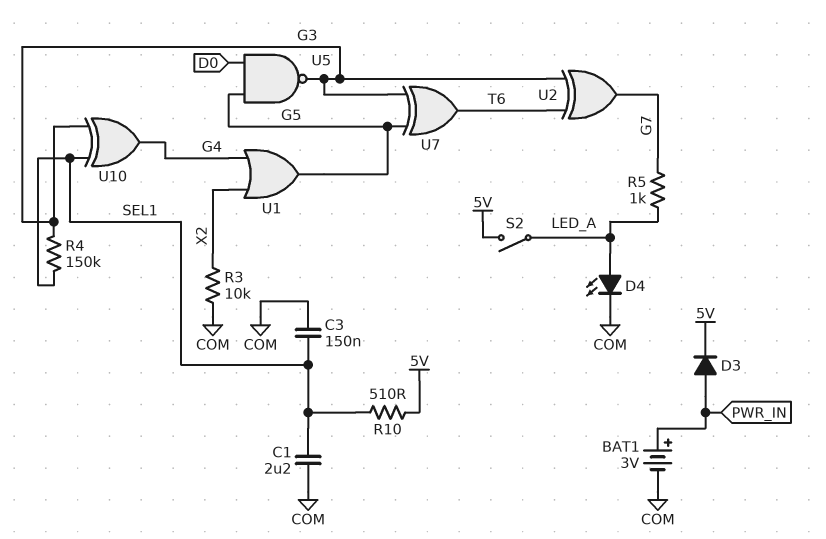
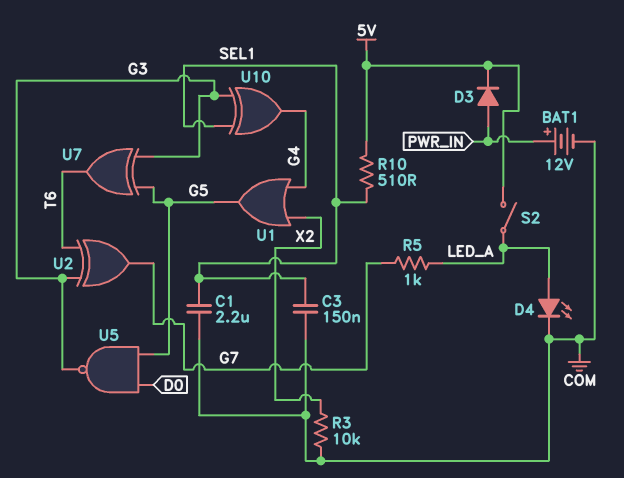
BAT1: 3V (plus PWR_IN, minus COM) -> 12V (plus PWR_IN, minus COM)
R4: 150k (G3, SEL1) -> none

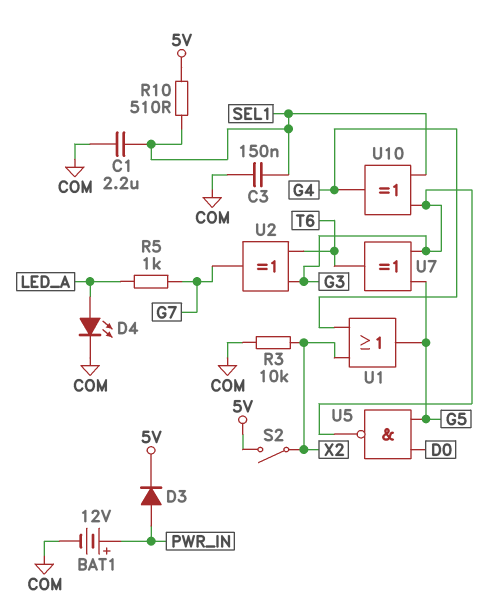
S2: switch (5V, LED_A) -> switch (5V, X2)

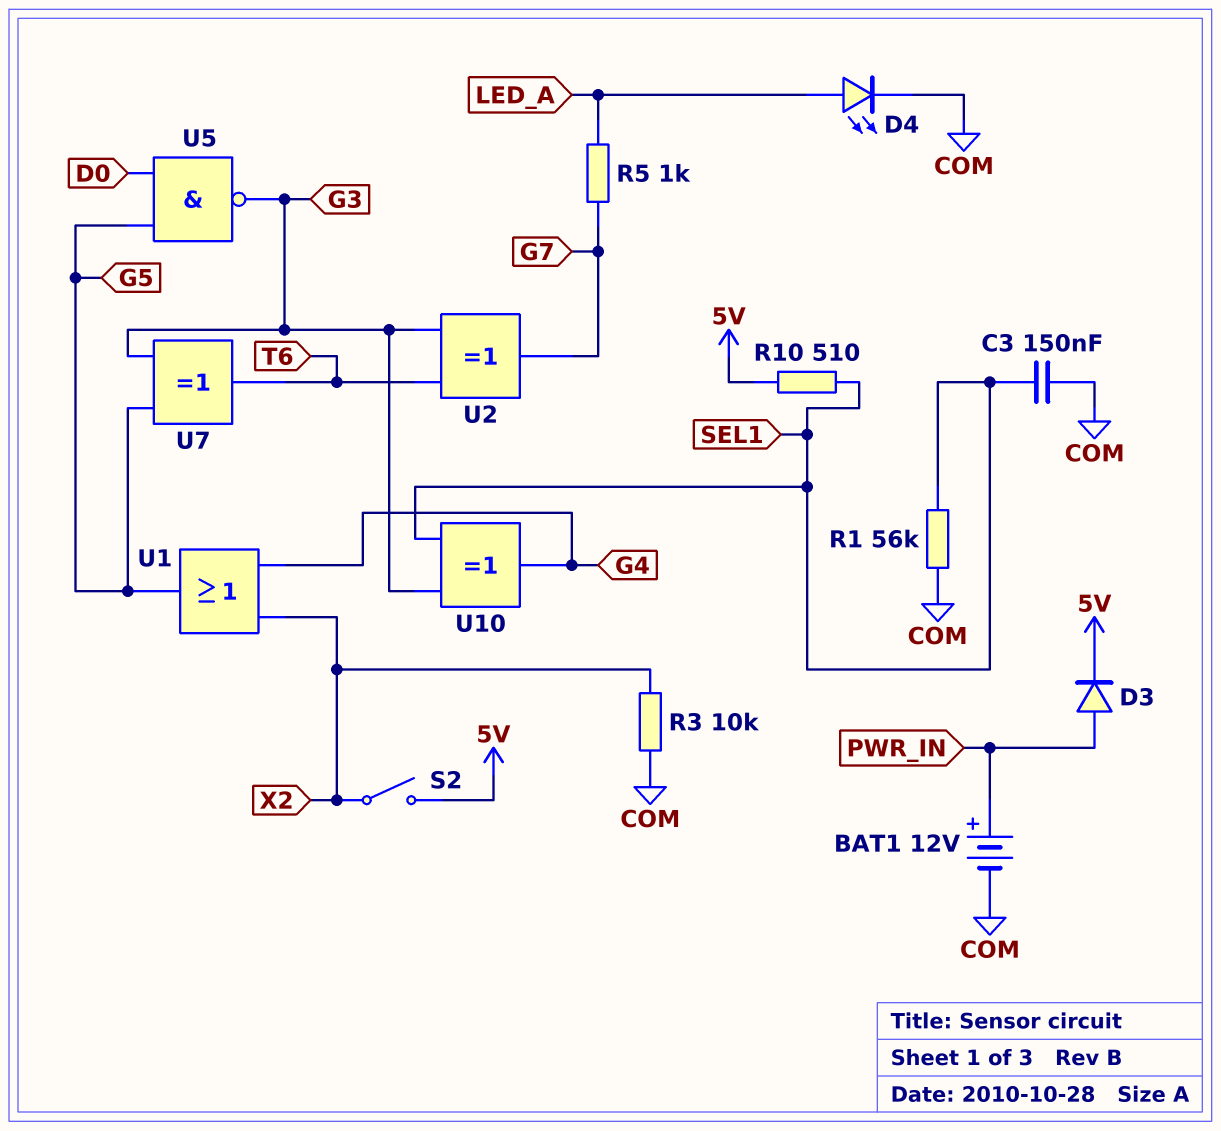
C1: 2.2uF (COM, SEL1) -> none
R1: none -> 56k (COM, SEL1)

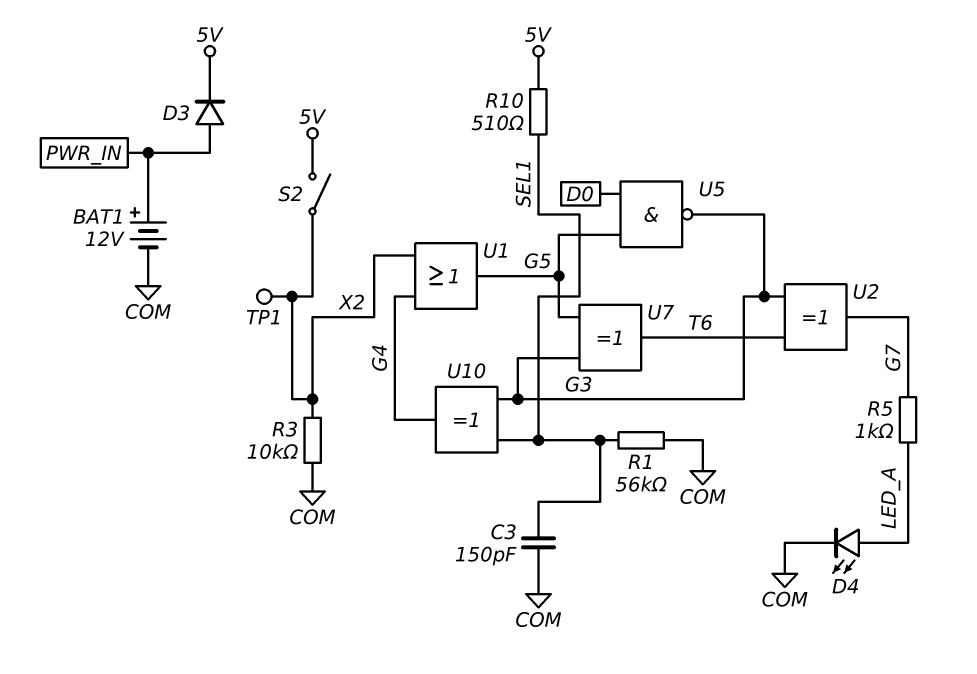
C3: 150nF (COM, SEL1) -> 150pF (COM, SEL1)
TP1: none -> test point (X2)

